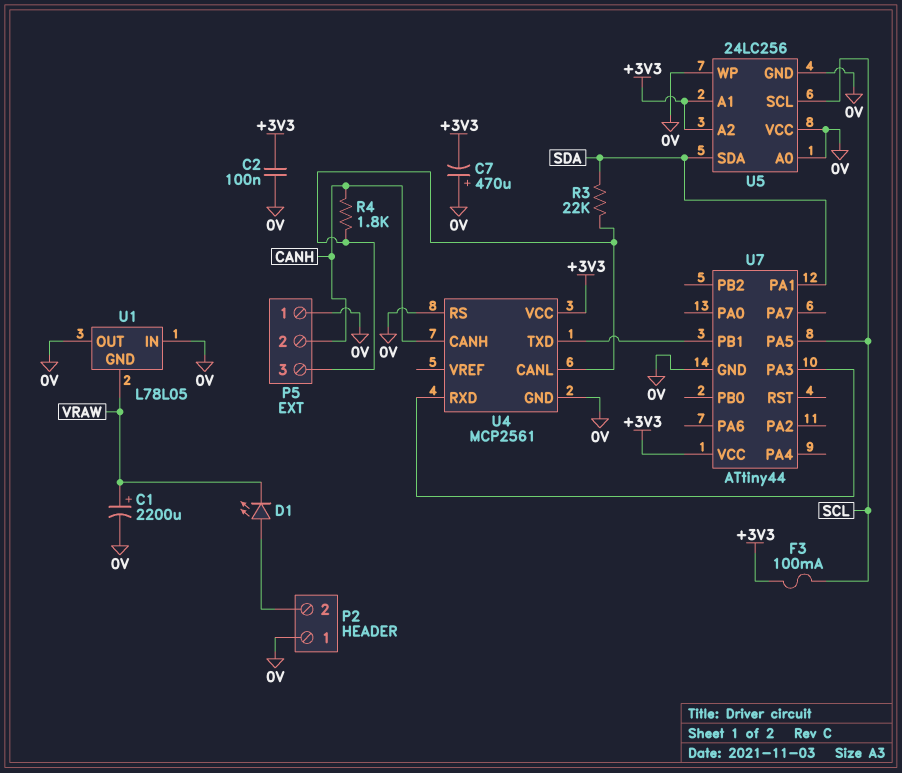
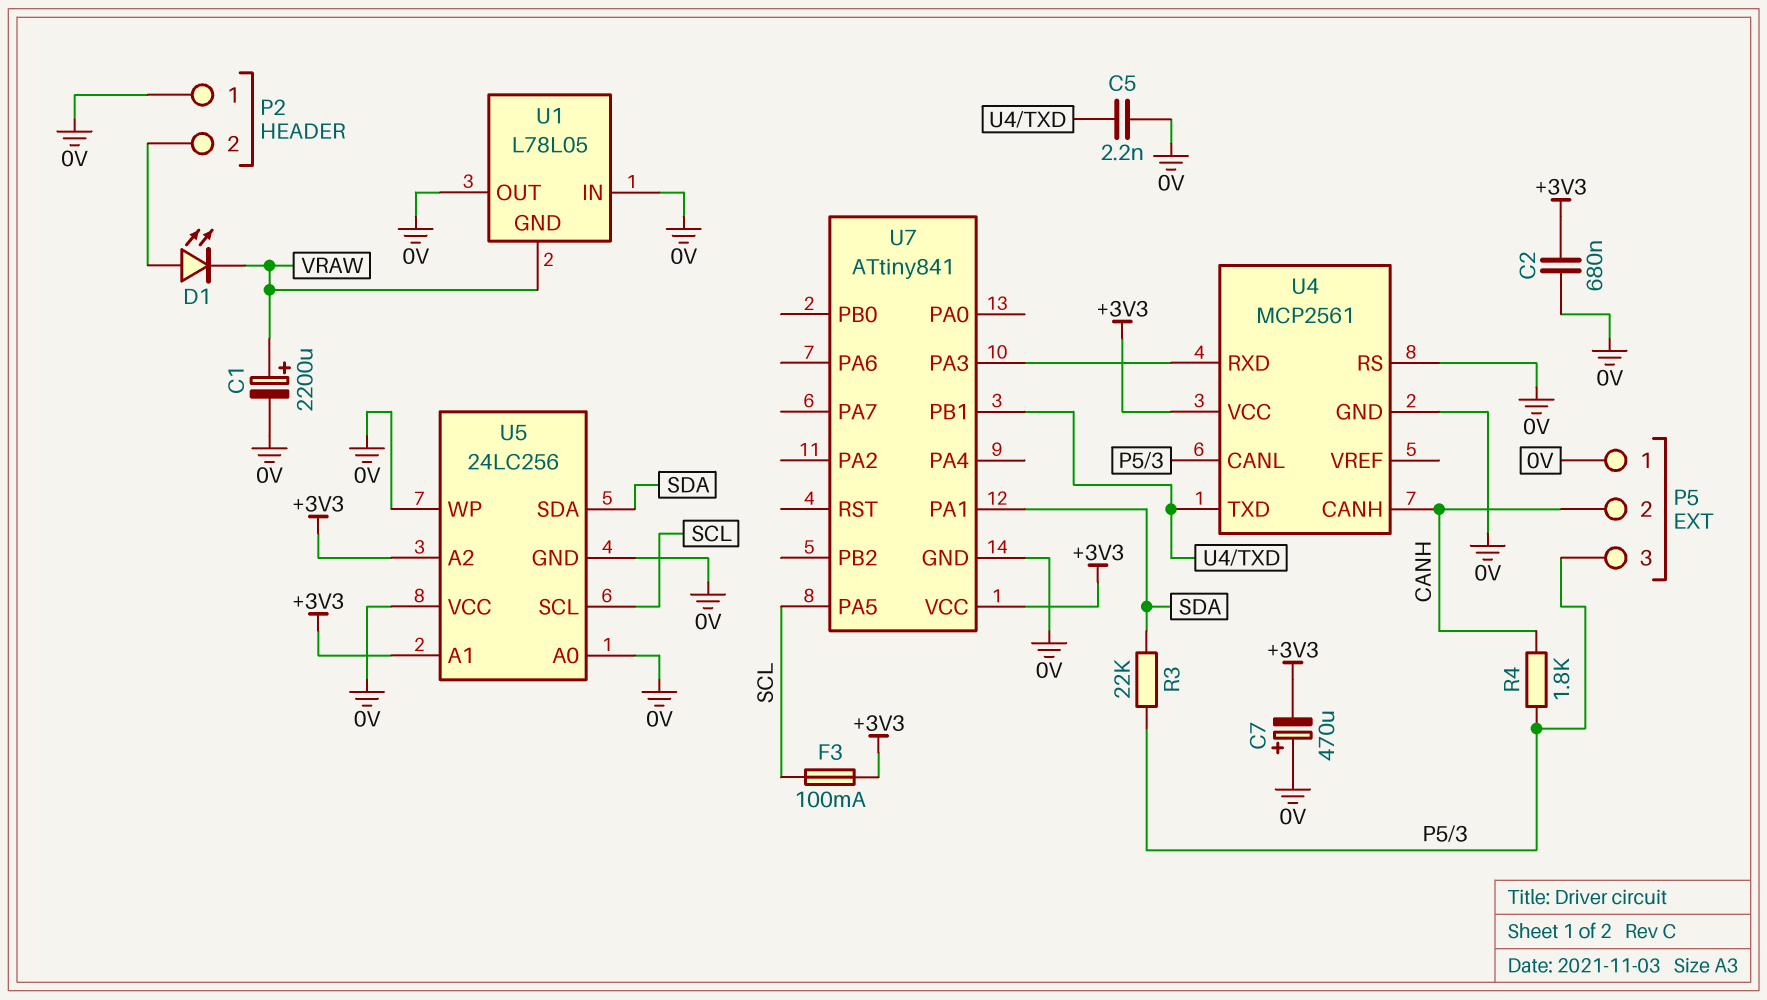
C2: 100nF (+3V3, 0V) -> 680nF (+3V3, 0V)
C5: none -> 2.2nF (0V, U4/TXD)
U7: ATtiny44 -> ATtiny841

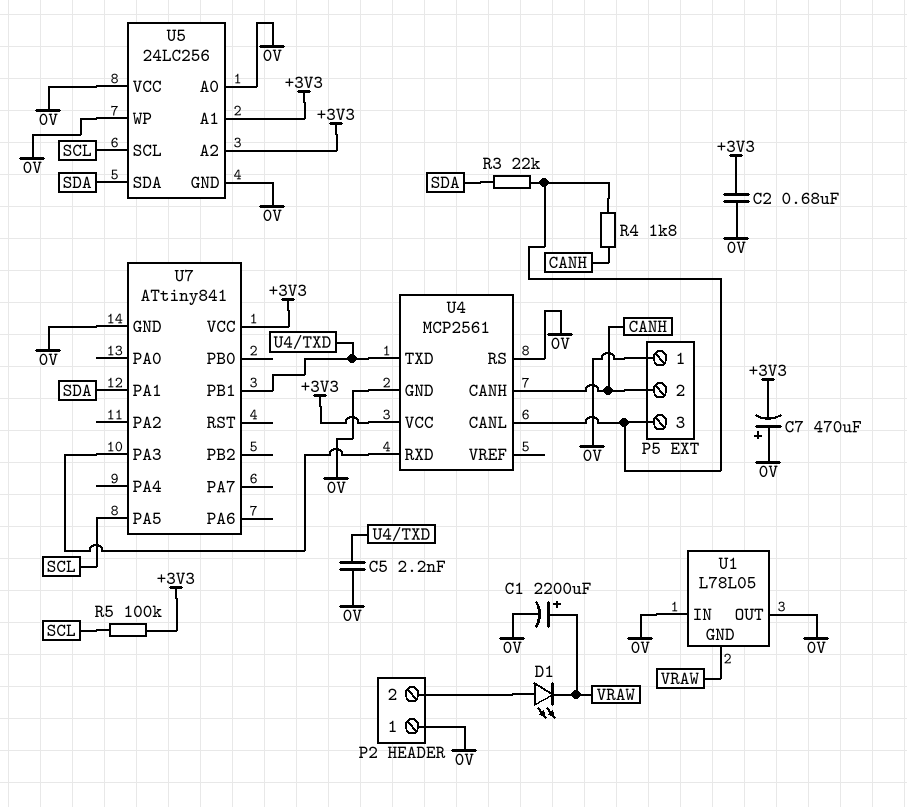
F3: 100mA (+3V3, SCL) -> none
R5: none -> 100k (+3V3, SCL)

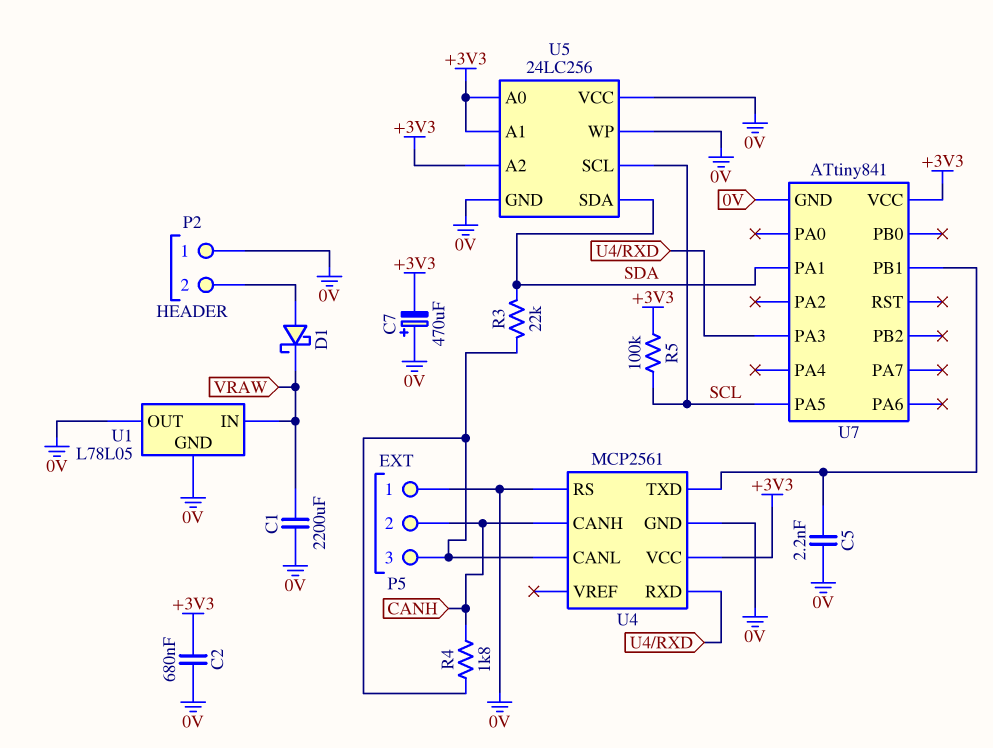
C1: 2200uF (plus VRAW, minus 0V) -> 2200uF (0V, VRAW)
D1: LED (A P2/2, K VRAW) -> schottky (A P2/2, K VRAW)
U1 pin GND: VRAW -> 0V
U1 pin IN: 0V -> VRAW
U5 pin A0: 0V -> +3V3

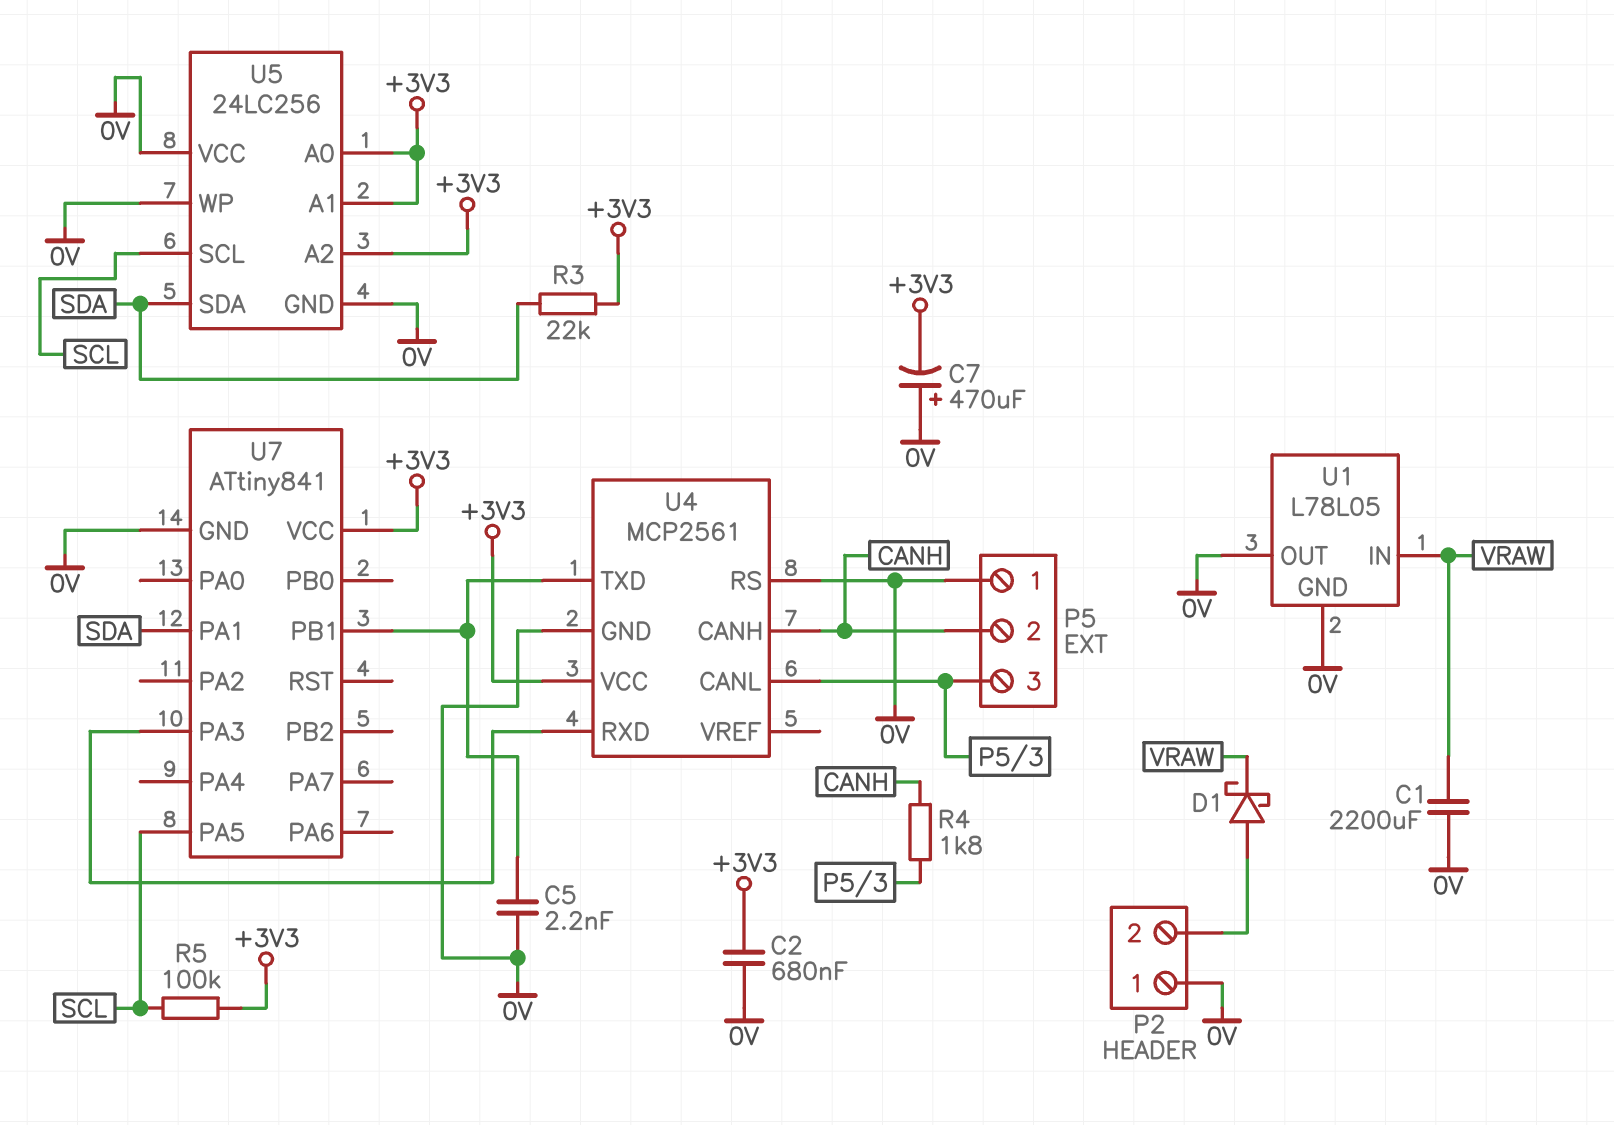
R3: 22k (P5/3, SDA) -> 22k (+3V3, SDA)

